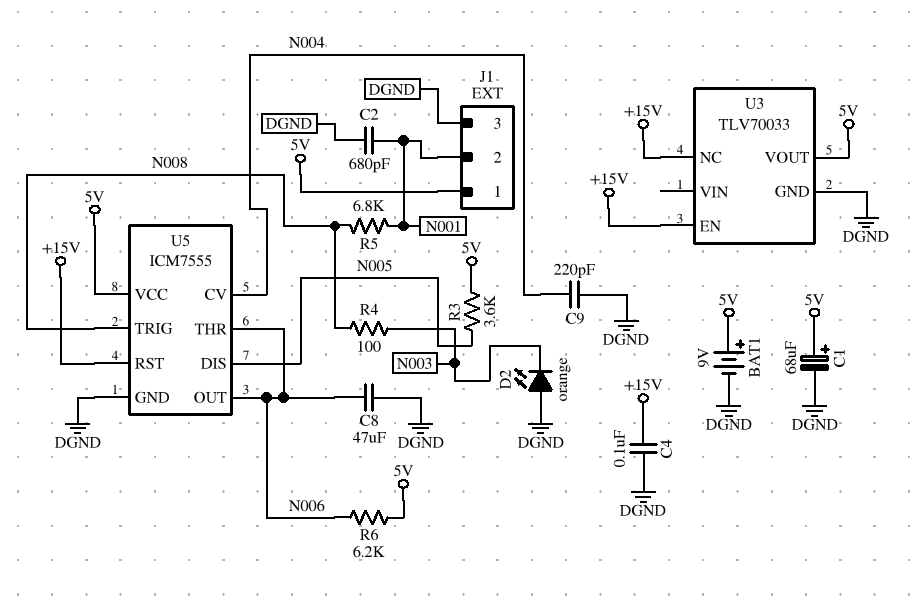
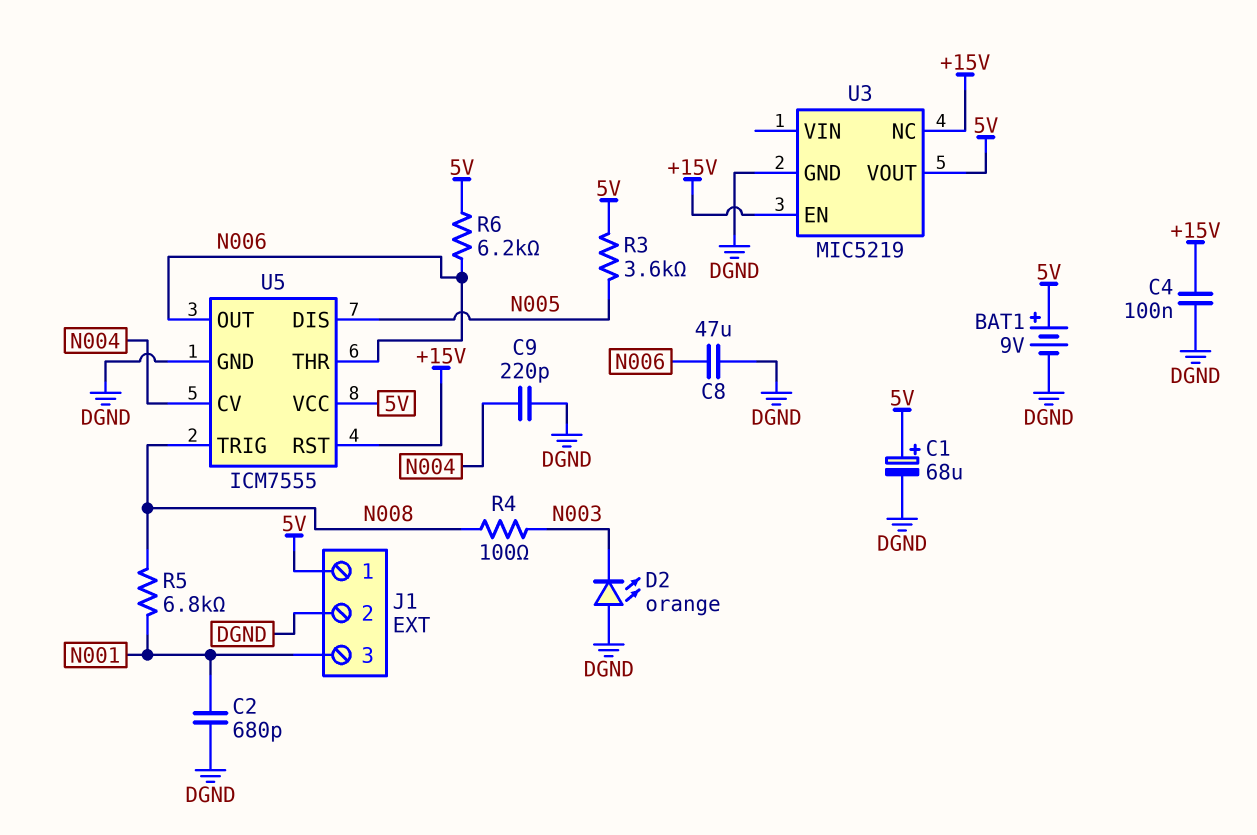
J1 pin 2: N001 -> DGND
J1 pin 3: DGND -> N001
U3: TLV70033 -> MIC5219

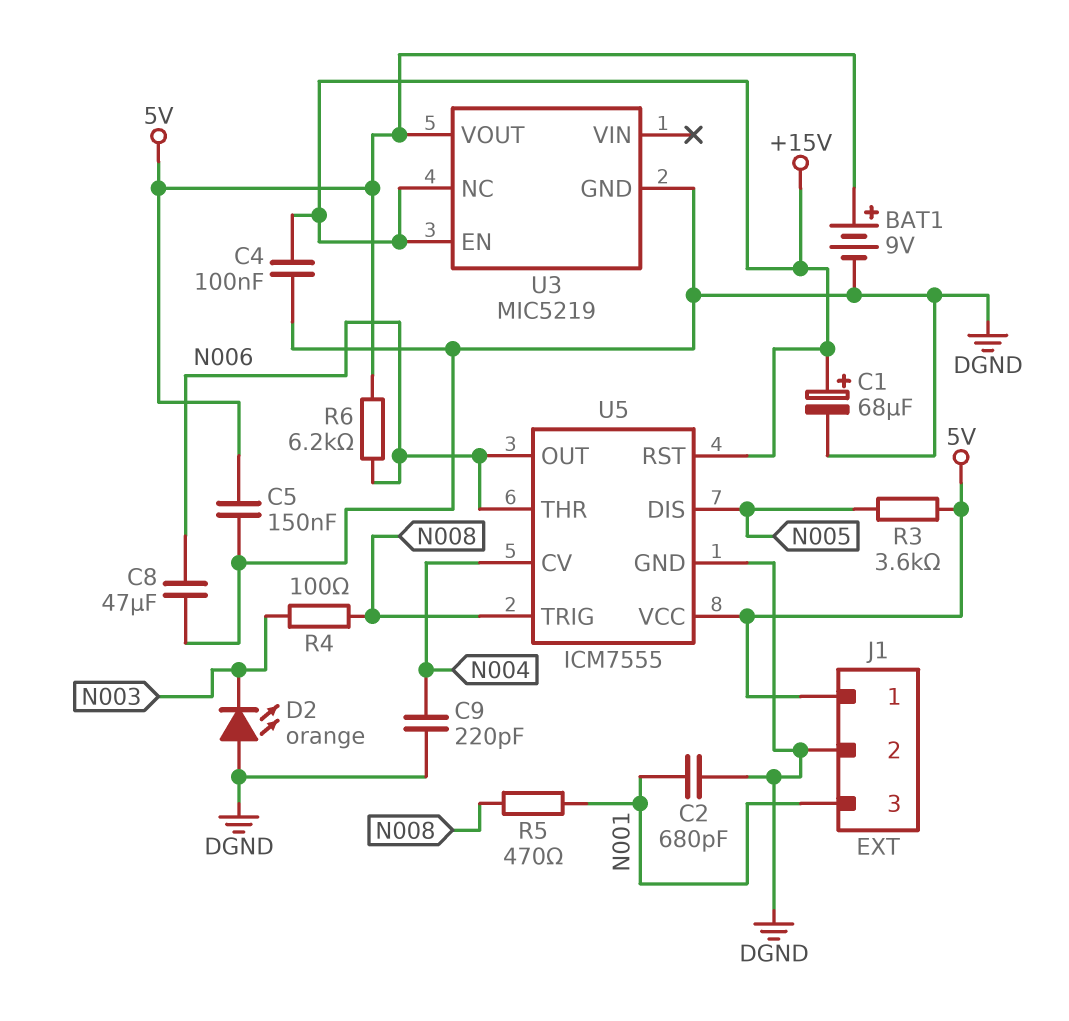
C1: 68uF (plus 5V, minus DGND) -> 68uF (plus +15V, minus DGND)
C5: none -> 150nF (5V, DGND)
R5: 6.8k (N001, N008) -> 470 (N001, N008)

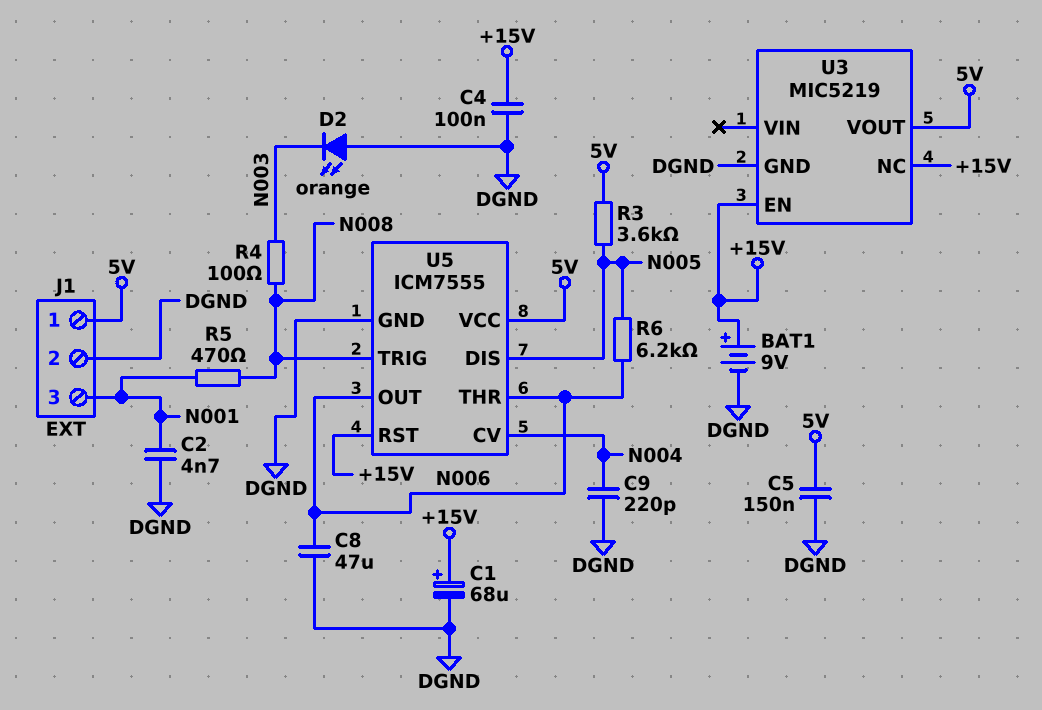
BAT1: 9V (plus 5V, minus DGND) -> 9V (plus +15V, minus DGND)
C2: 680pF (DGND, N001) -> 4.7nF (DGND, N001)
R6: 6.2k (5V, N006) -> 6.2k (N005, N006)

